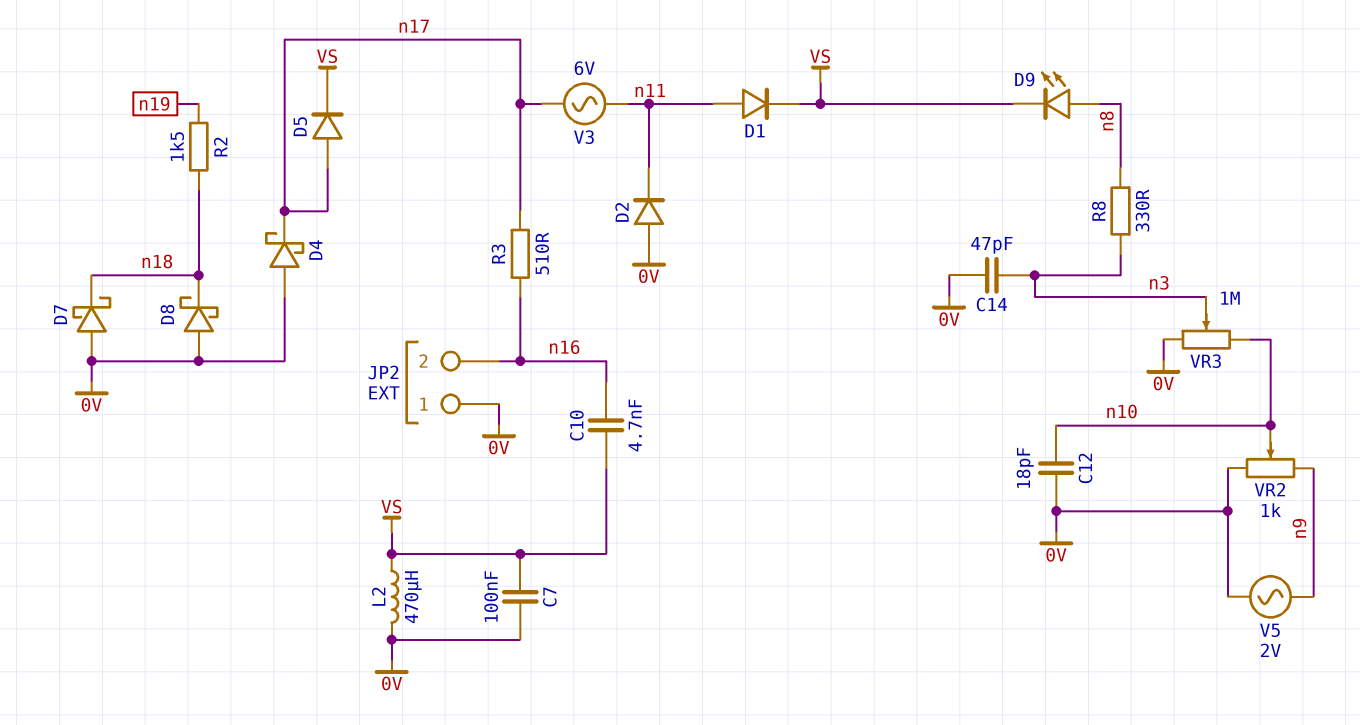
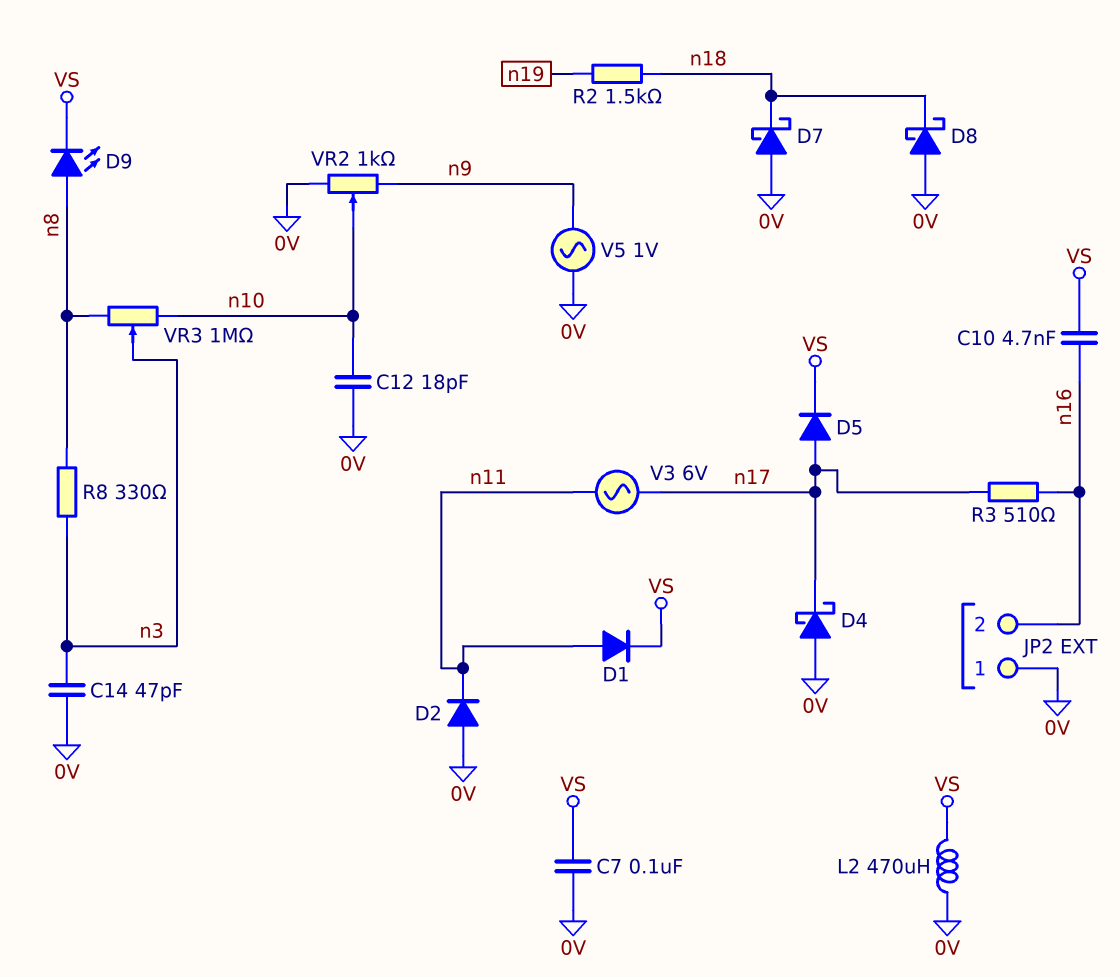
V5: AC 2V (0V, n9) -> AC 1V (0V, n9)
VR3: 1M (0V, n10, wiper n3) -> 1M (n8, n10, wiper n3)

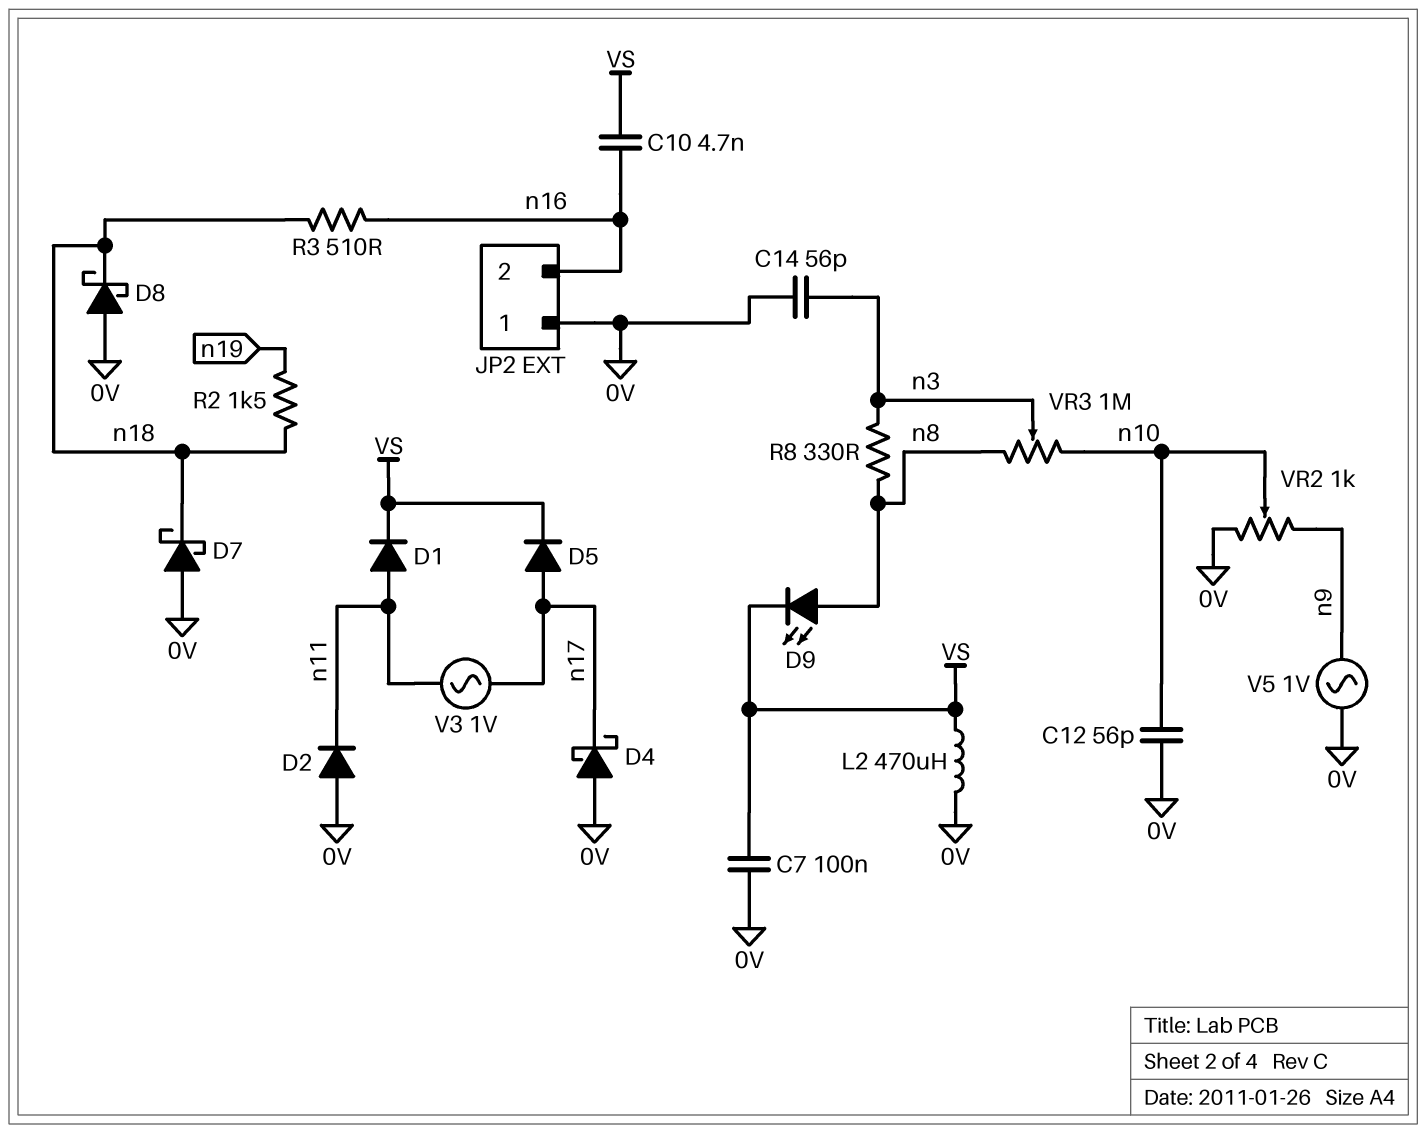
C12: 18pF (0V, n10) -> 56pF (0V, n10)
C14: 47pF (0V, n3) -> 56pF (0V, n3)
R3: 510 (n16, n17) -> 510 (n16, n18)
V3: AC 6V (n11, n17) -> AC 1V (n11, n17)

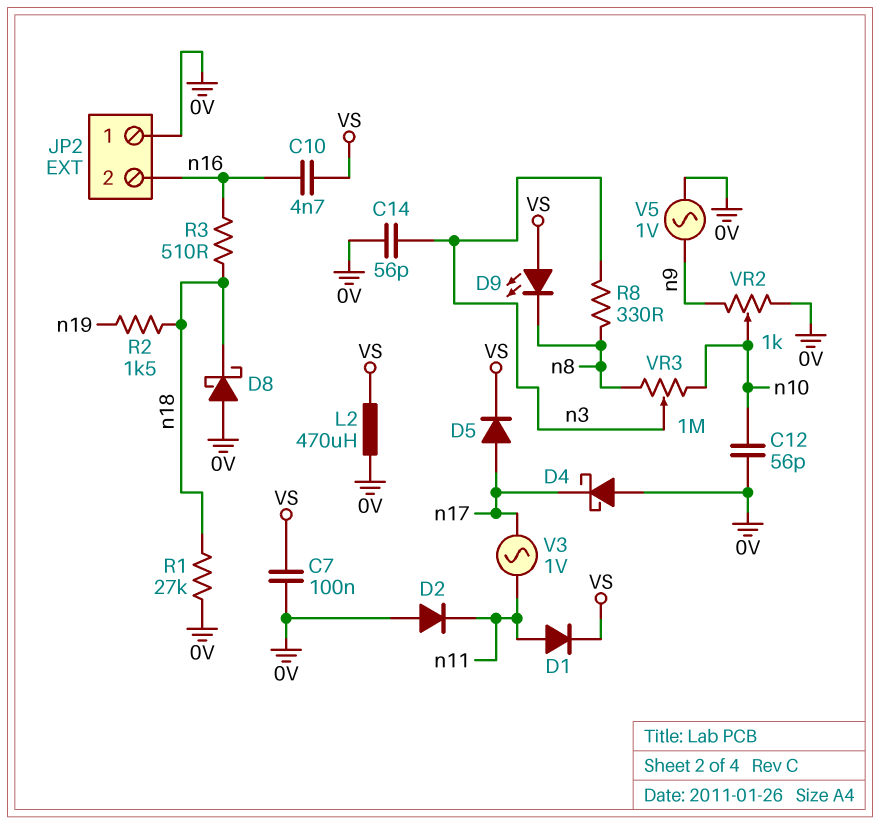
D7: schottky (A 0V, K n18) -> none
D9: LED (A n8, K VS) -> LED (A VS, K n8)
R1: none -> 27k (0V, n18)

